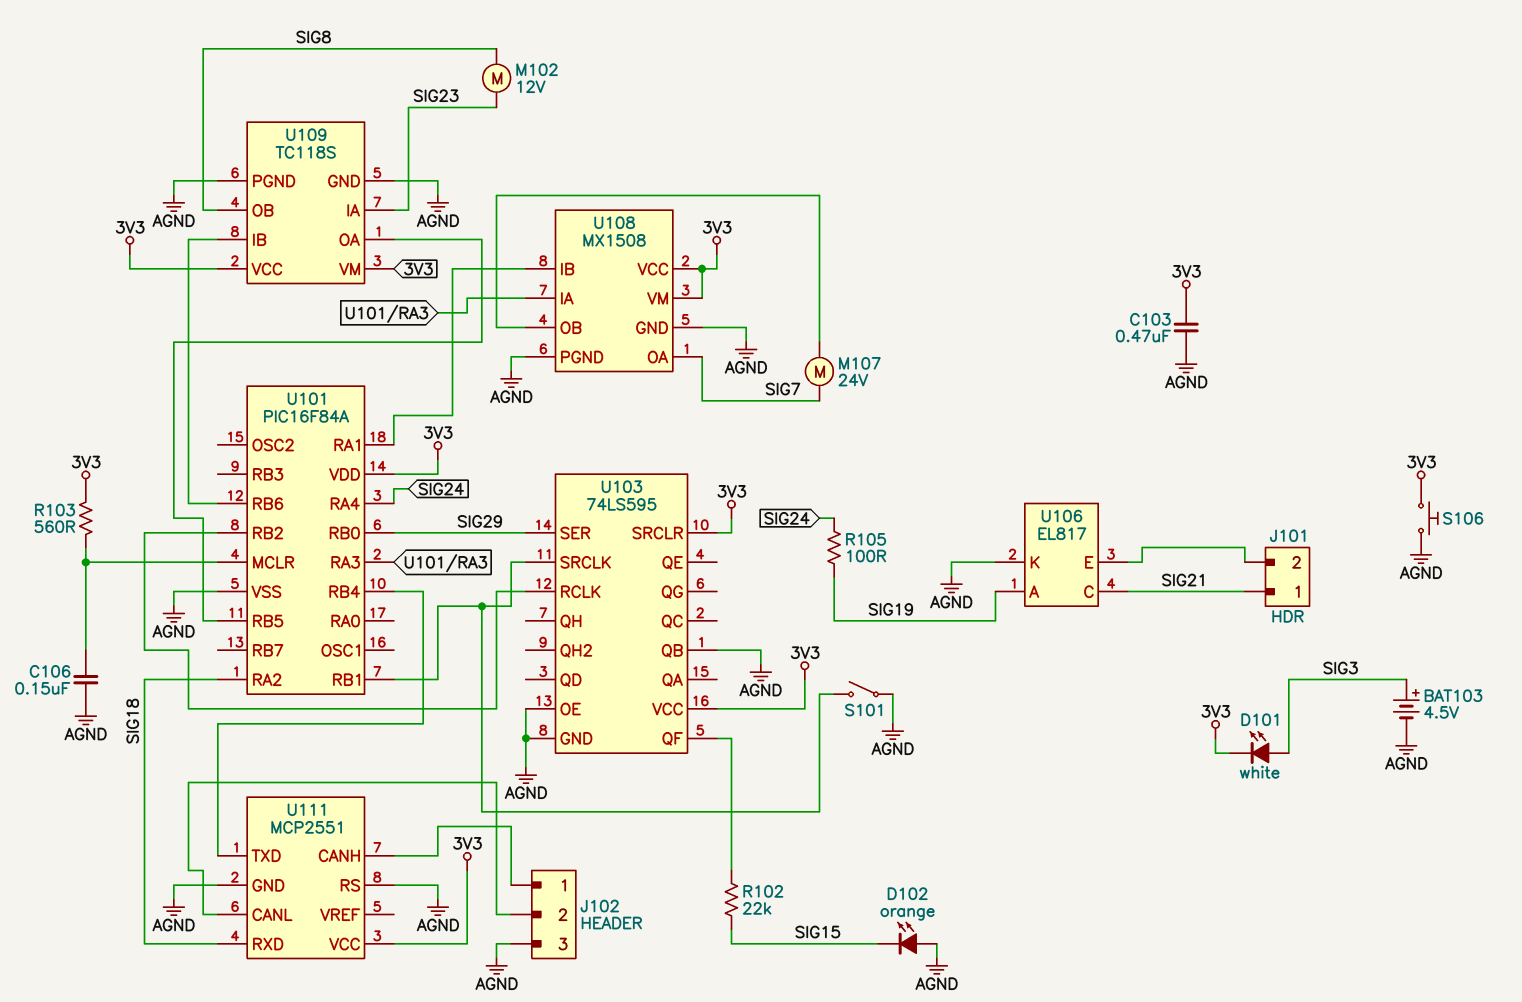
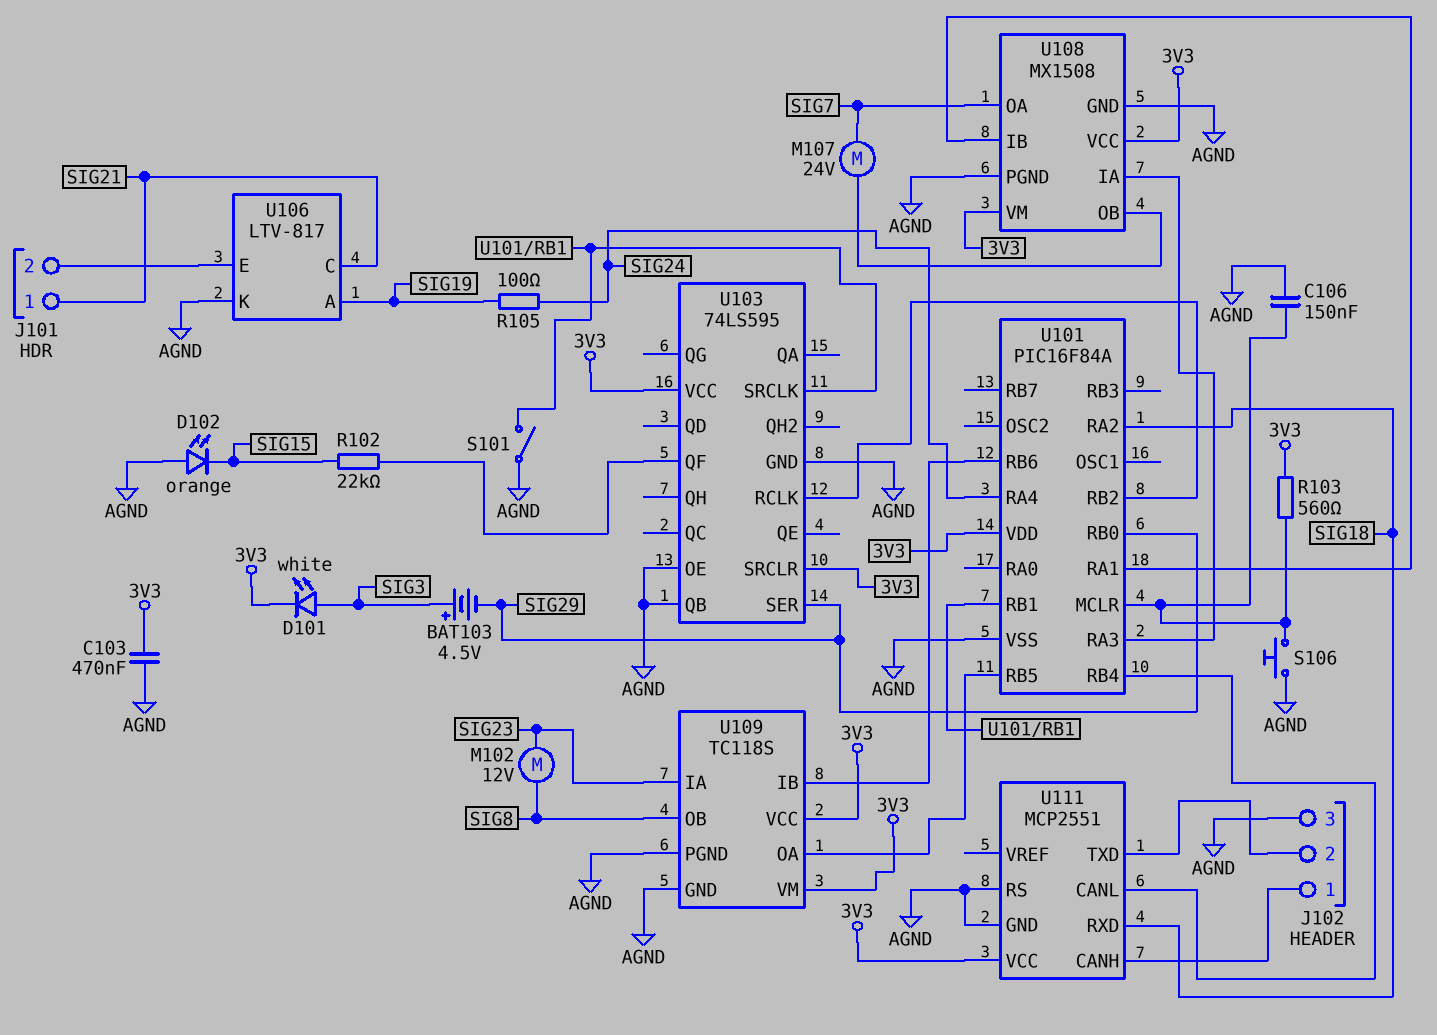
BAT103: 4.5V (plus SIG3, minus AGND) -> 4.5V (plus SIG3, minus SIG29)
S106: button (3V3, AGND) -> button (AGND, U101/MCLR)
U106: EL817 -> LTV-817
U111 pin CANL: J102/2 -> U101/RB4
U111 pin TXD: U101/RB4 -> J102/2

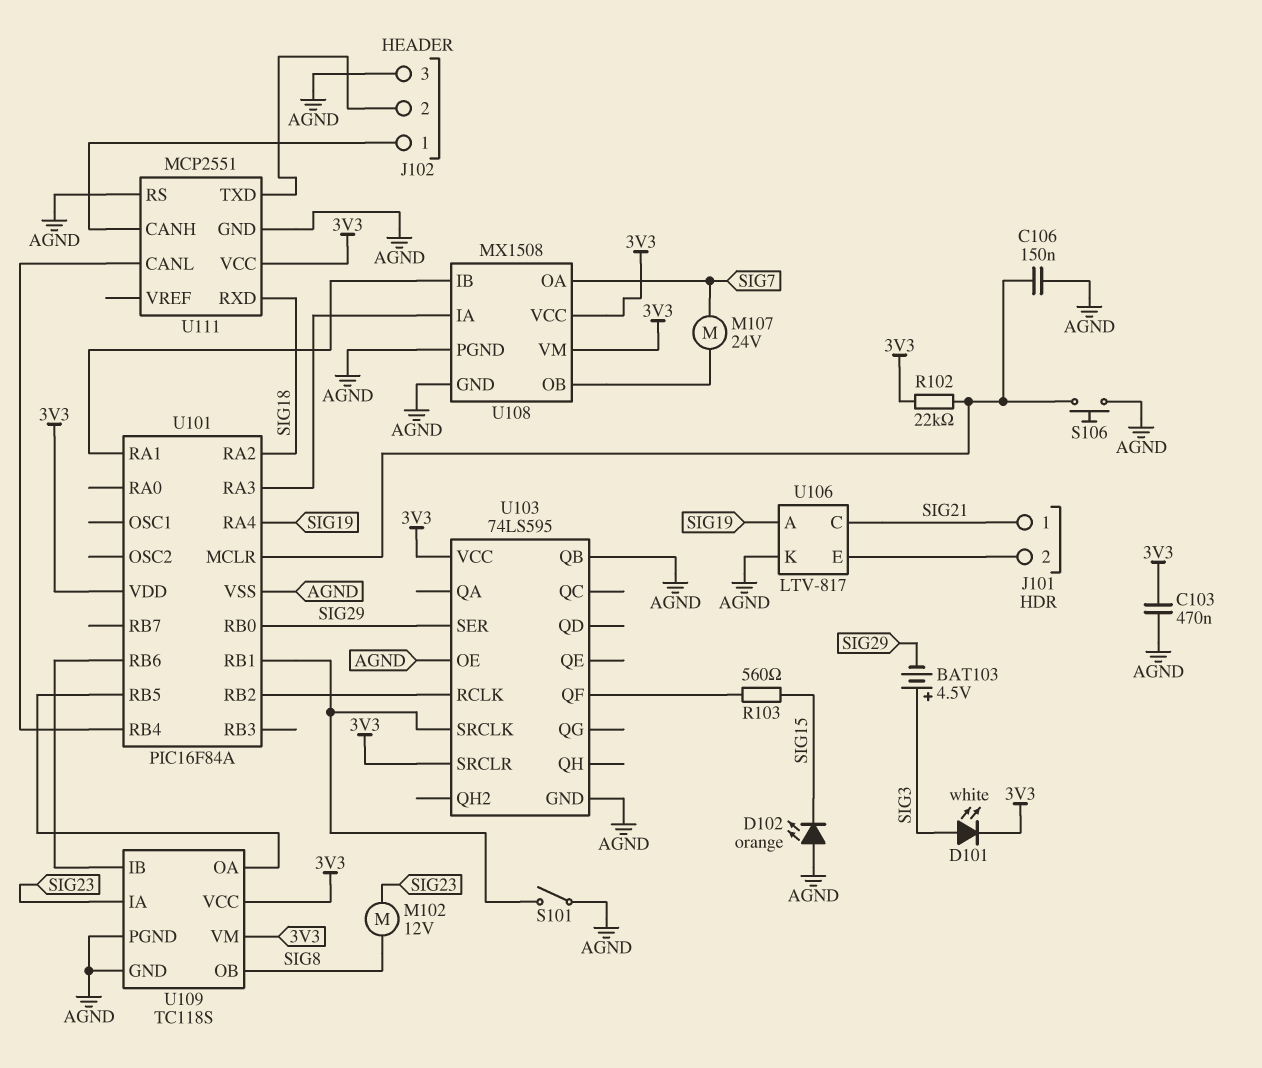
R102: 22k (SIG15, U103/QF) -> 22k (3V3, U101/MCLR)
R103: 560 (3V3, U101/MCLR) -> 560 (SIG15, U103/QF)
R105: 100 (SIG19, SIG24) -> none
U101 pin RA4: SIG24 -> SIG19

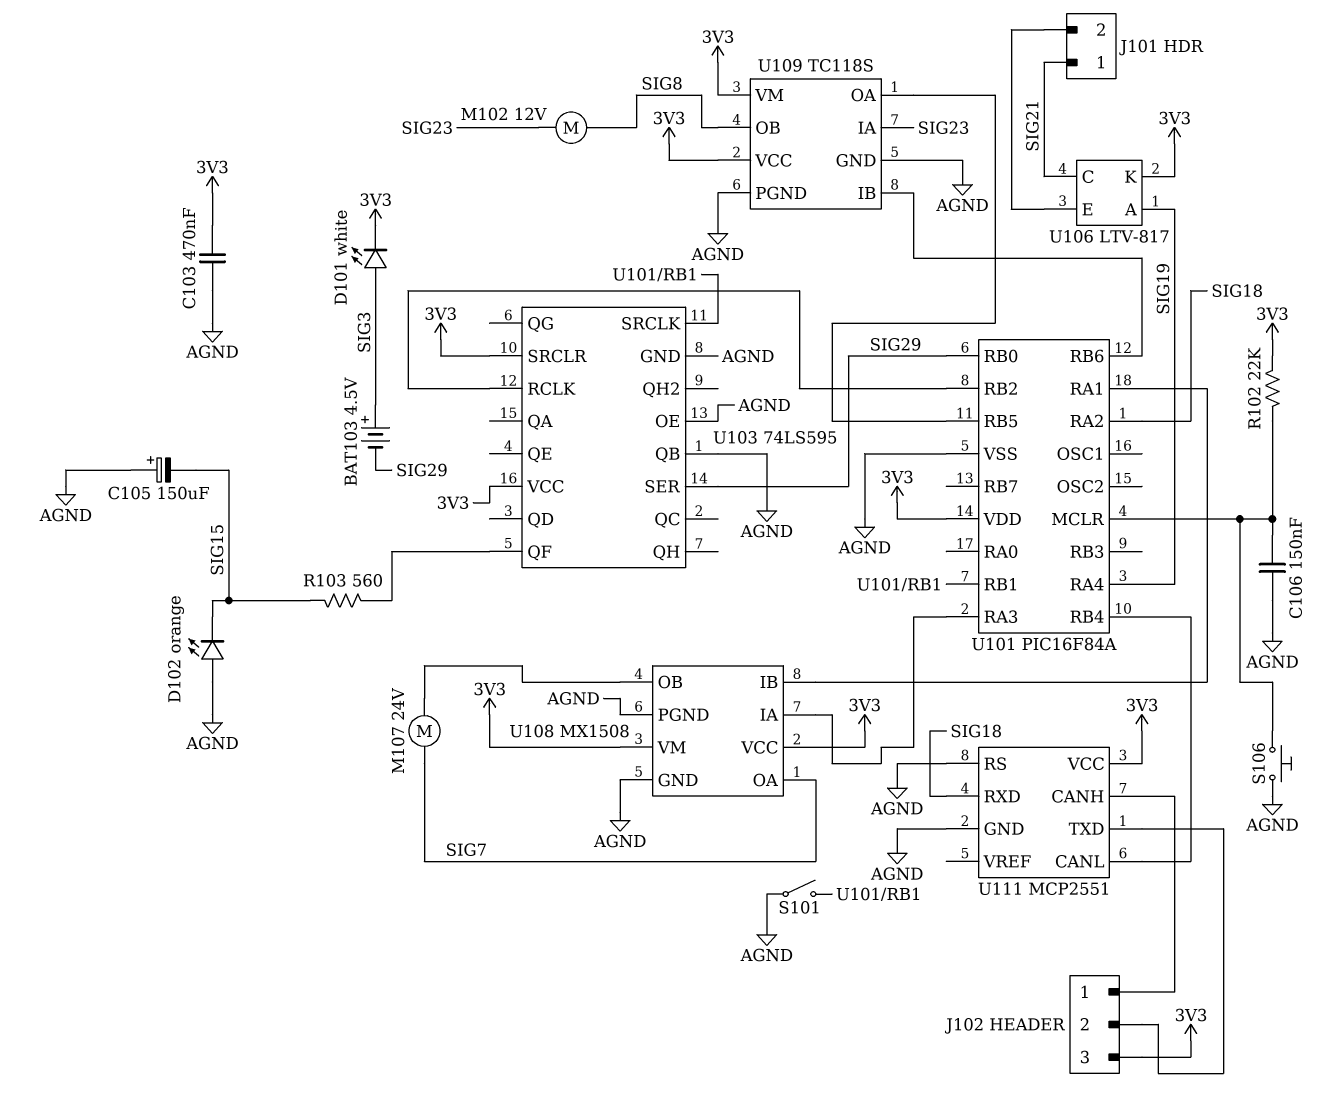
C105: none -> 150uF (plus AGND, minus SIG15)
J102 pin 3: AGND -> 3V3
U106 pin K: AGND -> 3V3

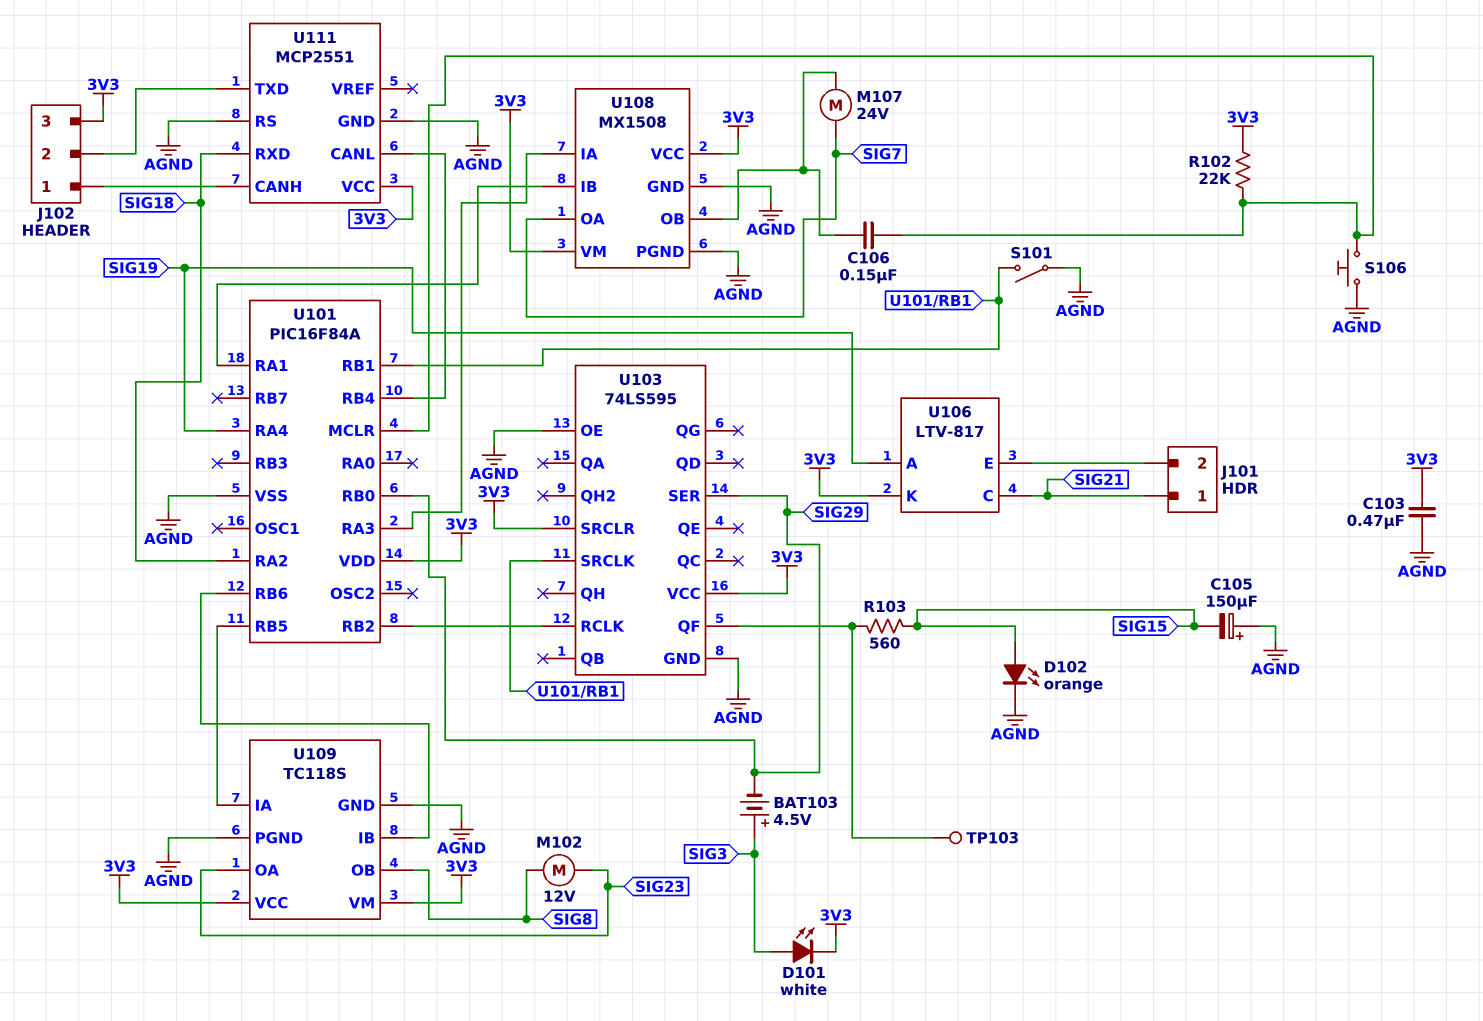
C106: 150nF (AGND, U101/MCLR) -> 150nF (U101/MCLR, U108/OB)
D102: LED orange (A AGND, K SIG15) -> LED orange (A SIG15, K AGND)
TP103: none -> test point (U103/QF)
U103 pin QB: AGND -> none
U109 pin IA: SIG23 -> U101/RB5
U109 pin OA: U101/RB5 -> SIG23

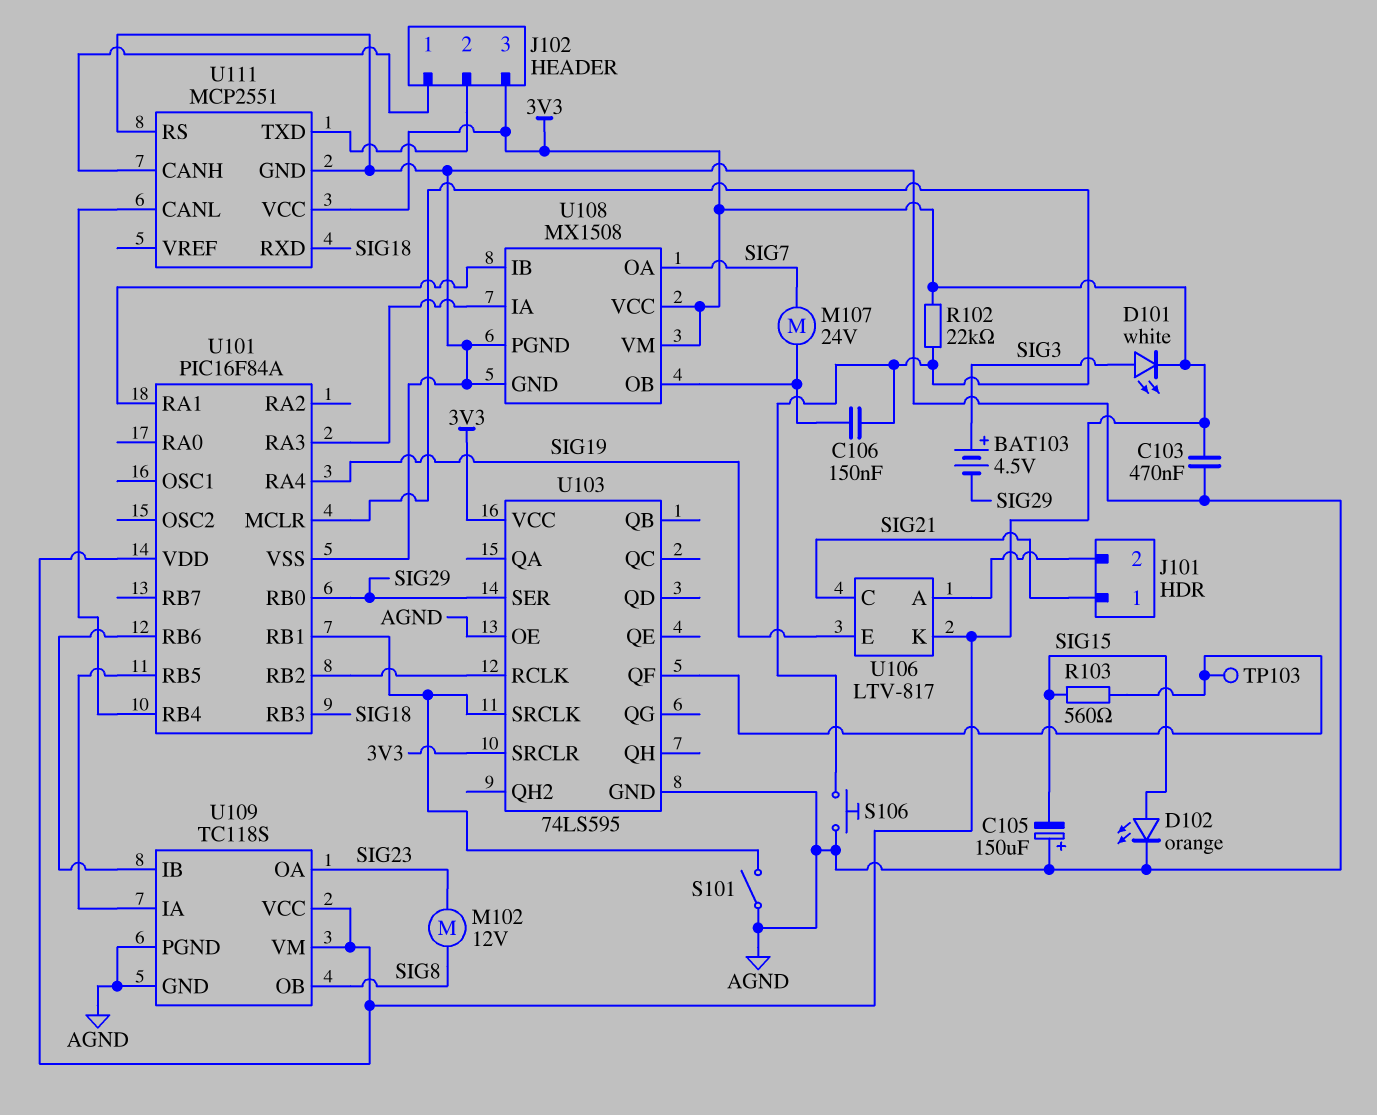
U101 pin RA2: SIG18 -> none
U101 pin RB3: none -> SIG18
U106 pin A: SIG19 -> J101/2
U106 pin E: J101/2 -> SIG19

